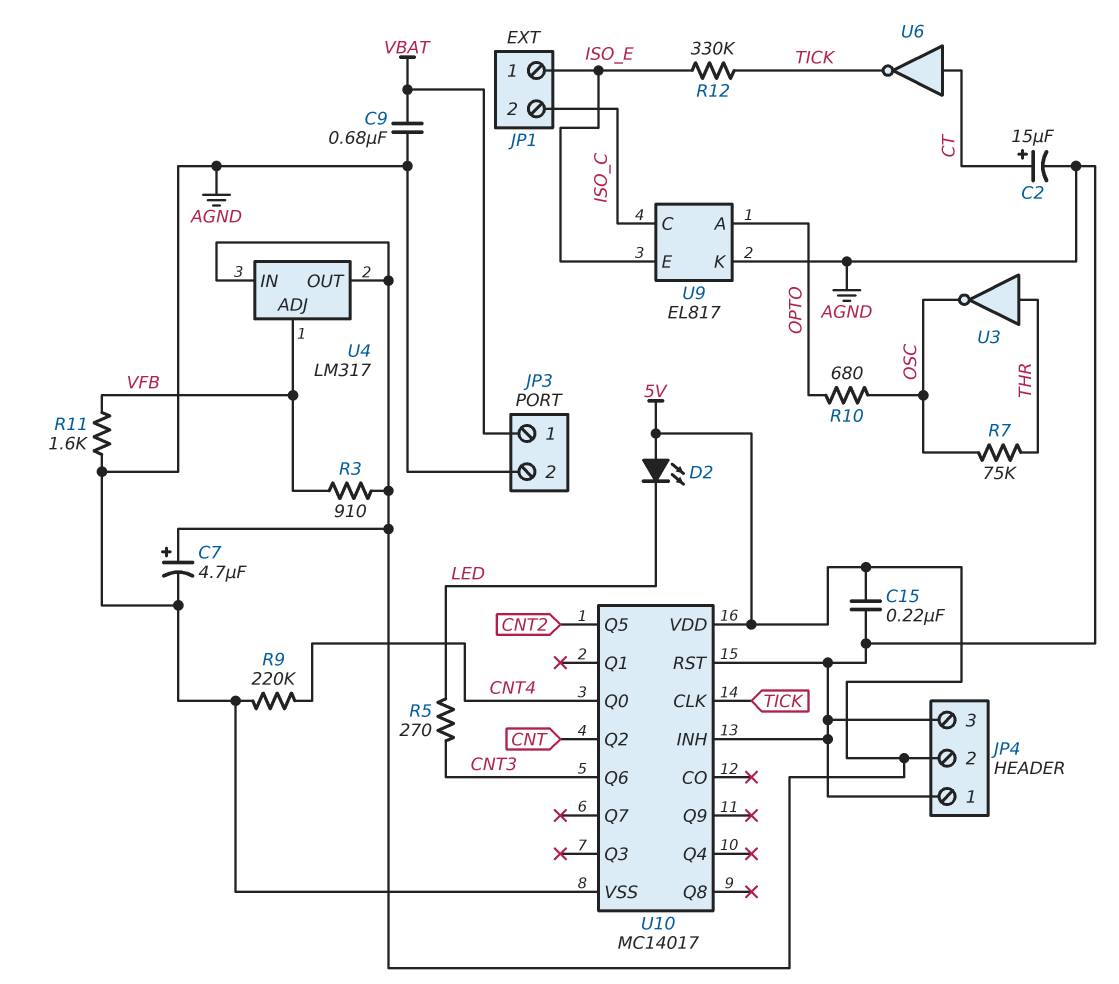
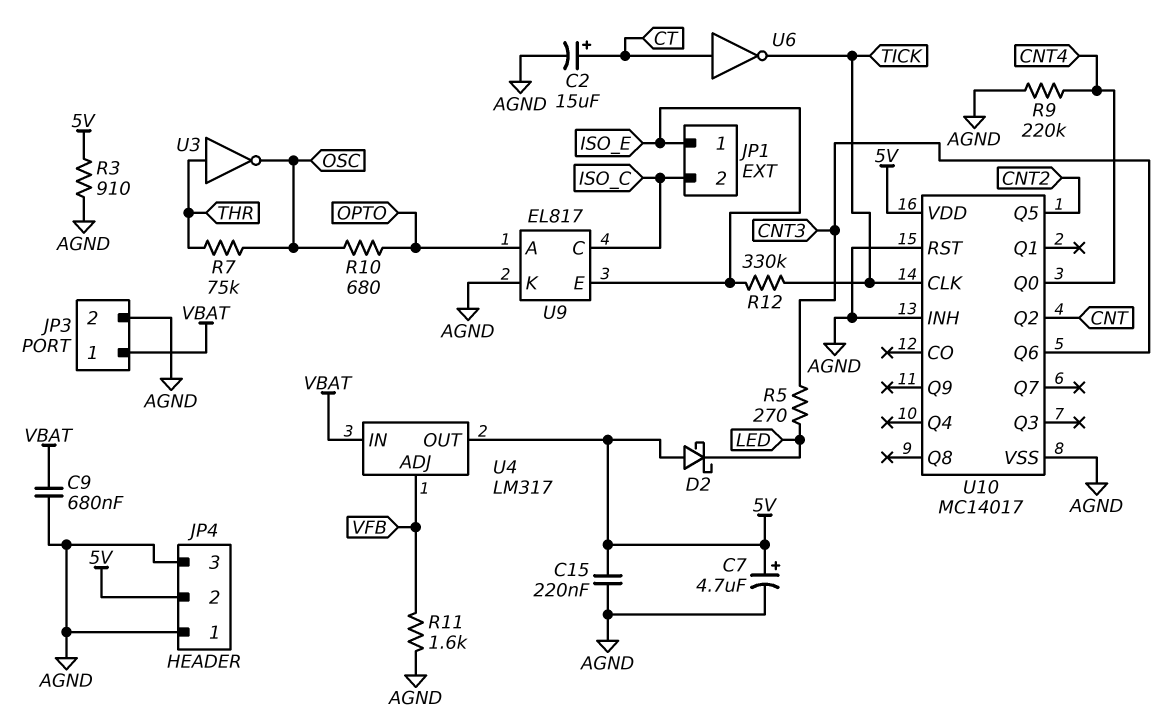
D2: LED (A 5V, K LED) -> schottky (A 5V, K LED)
R3: 910 (5V, VFB) -> 910 (5V, AGND)
U4 pin IN: 5V -> VBAT

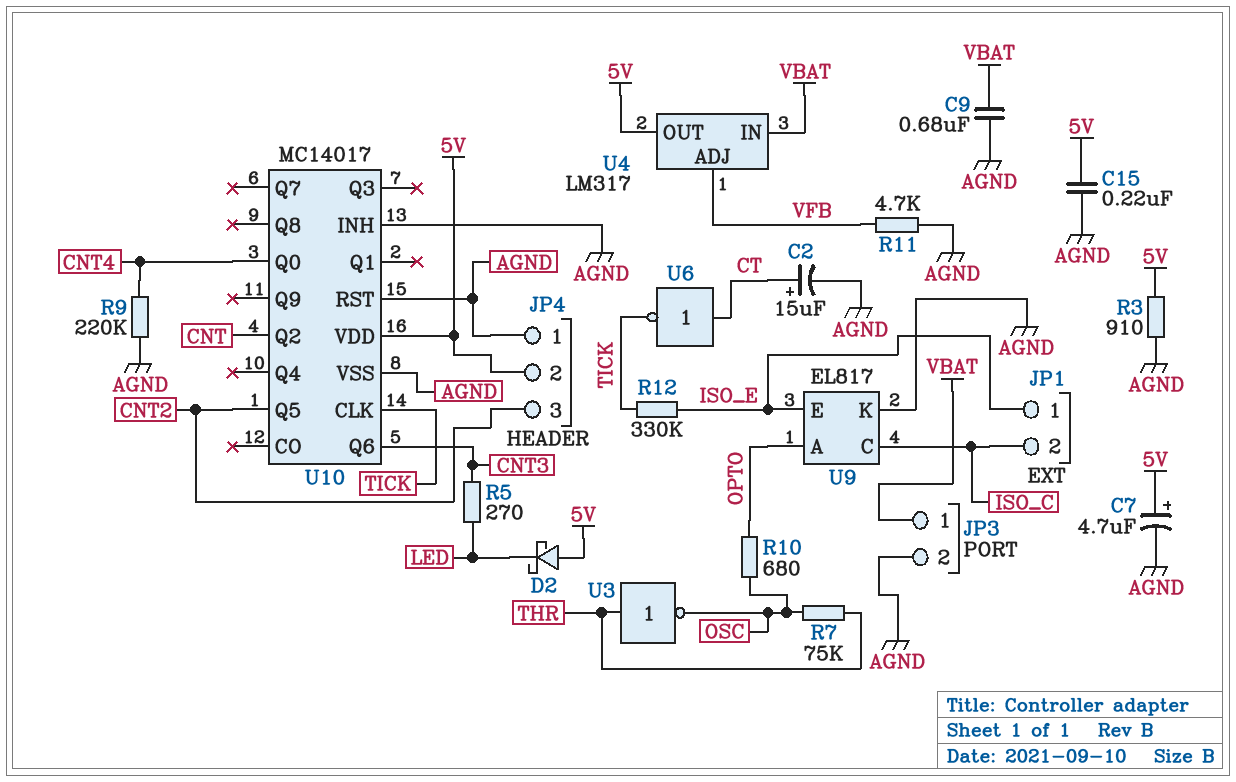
JP4 pin 3: AGND -> CNT2
R11: 1.6k (AGND, VFB) -> 4.7k (AGND, VFB)

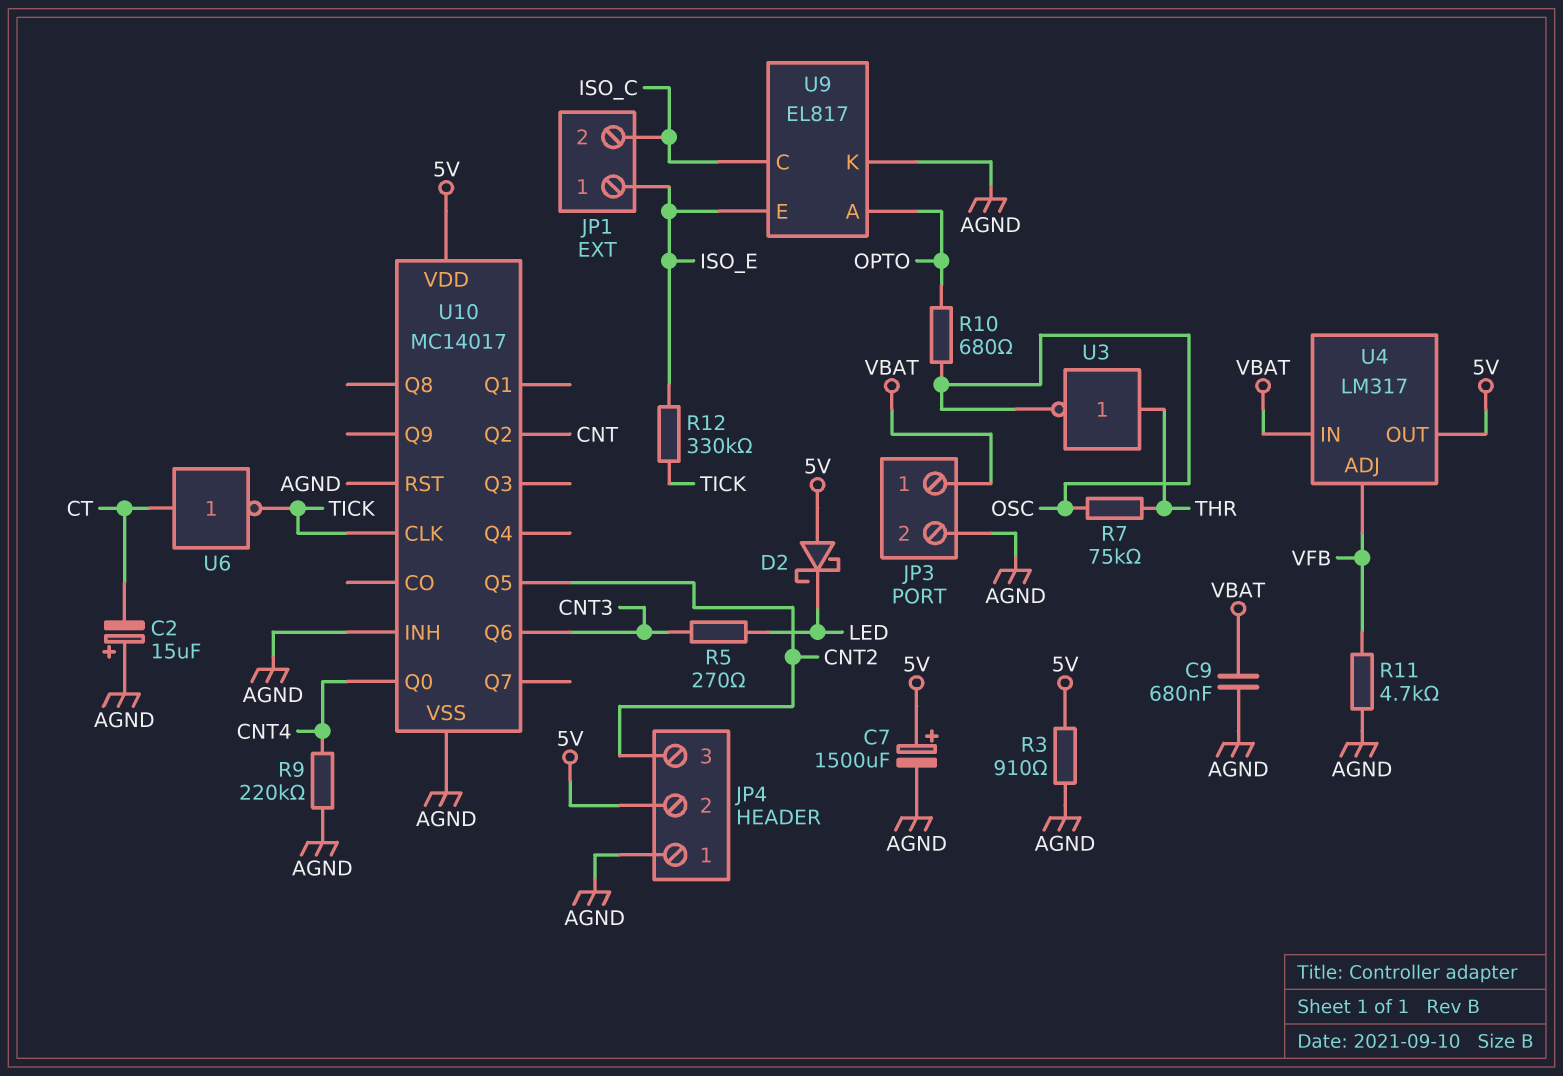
C2: 15uF (plus CT, minus AGND) -> 15uF (plus AGND, minus CT)
C7: 4.7uF (plus 5V, minus AGND) -> 1500uF (plus 5V, minus AGND)
C15: 220nF (5V, AGND) -> none

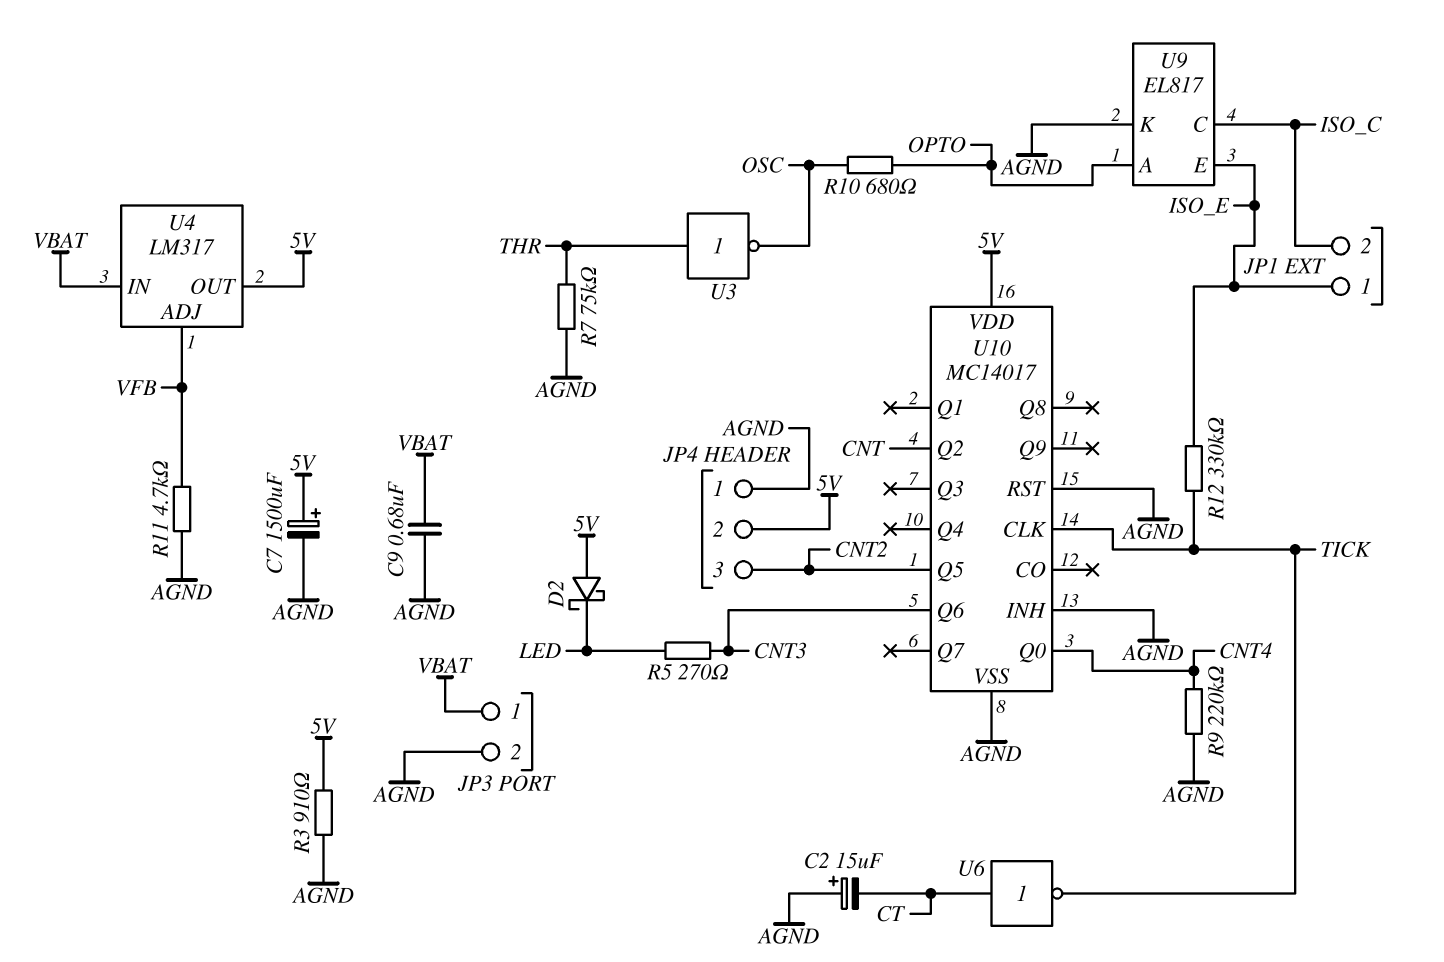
R7: 75k (OSC, THR) -> 75k (AGND, THR)

